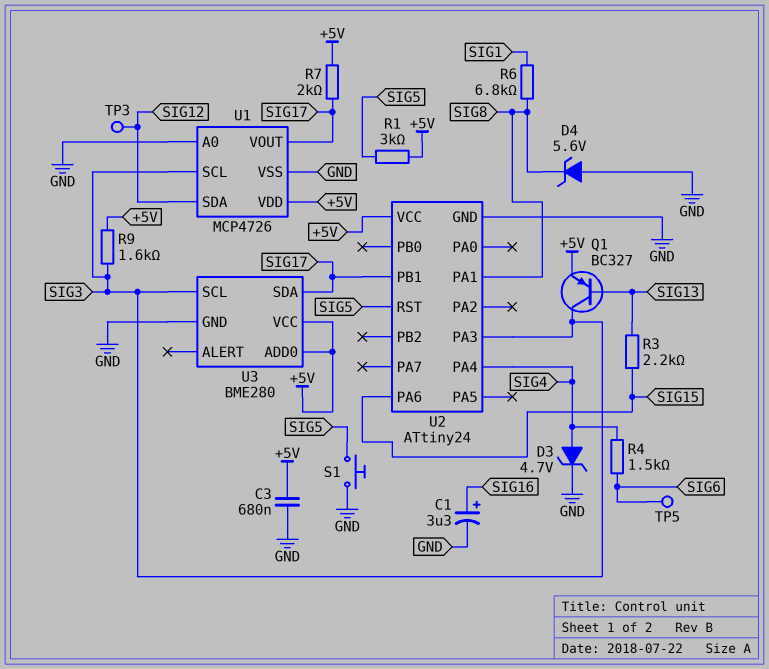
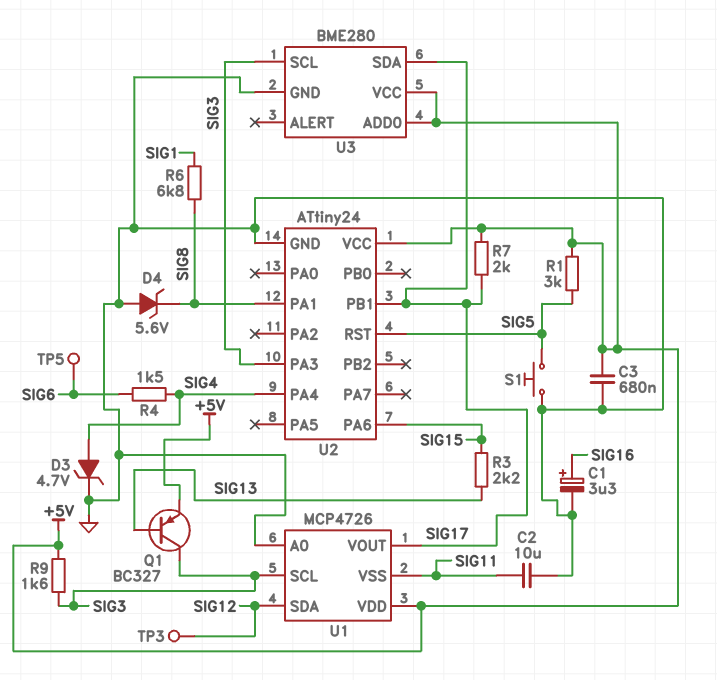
C2: none -> 10uF (GND, SIG11)
U1 pin VSS: GND -> SIG11

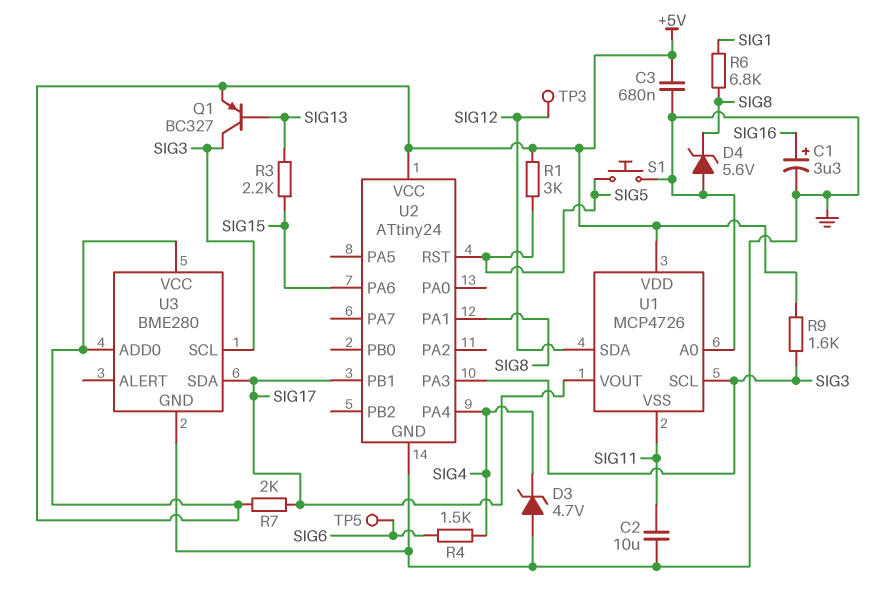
D3: zener 4.7V (A SIG4, K GND) -> zener 4.7V (A GND, K SIG4)

